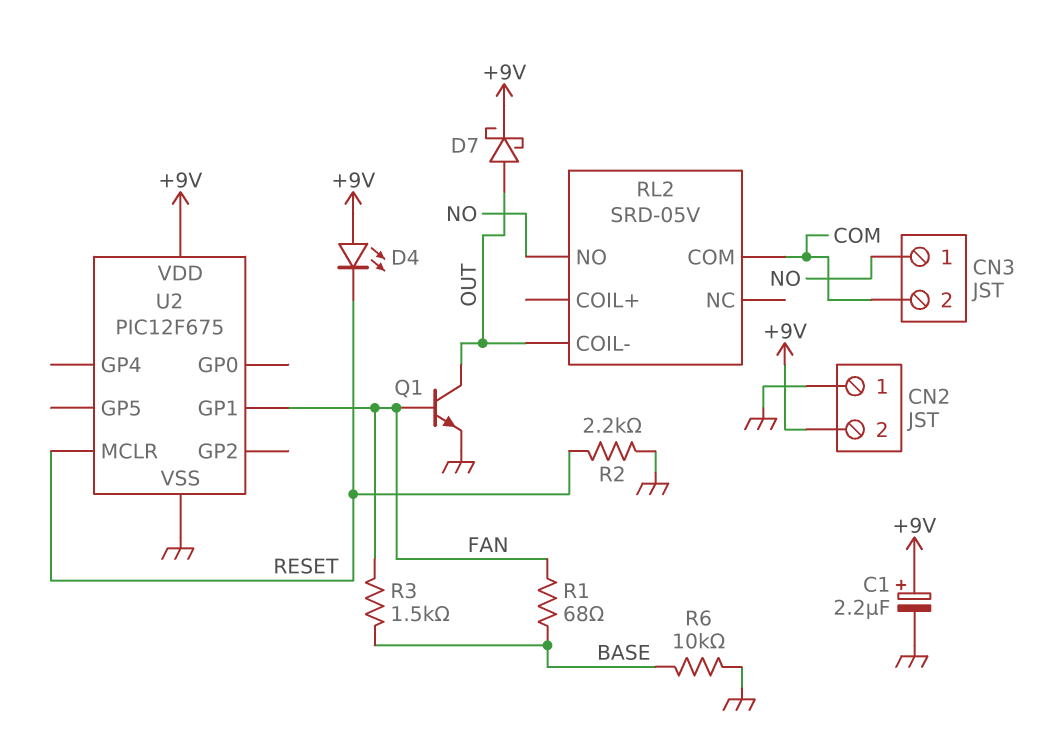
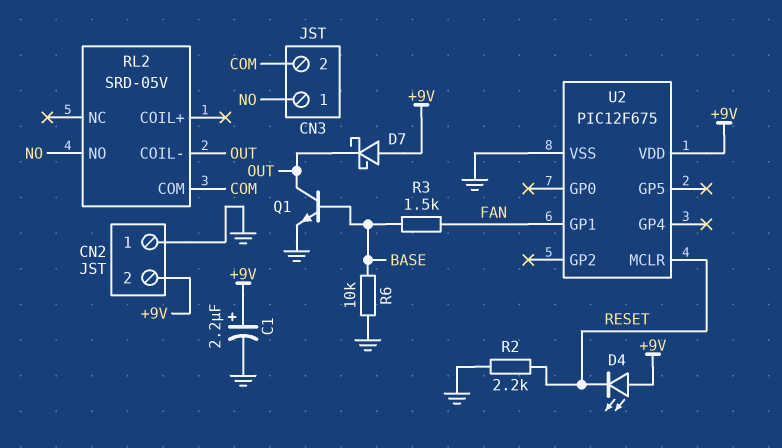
D7: schottky (A OUT, K +9V) -> schottky (A +9V, K OUT)
Q1: NPN (B FAN, C OUT, E GND) -> NPN (B BASE, C OUT, E GND)
R1: 68 (BASE, FAN) -> none

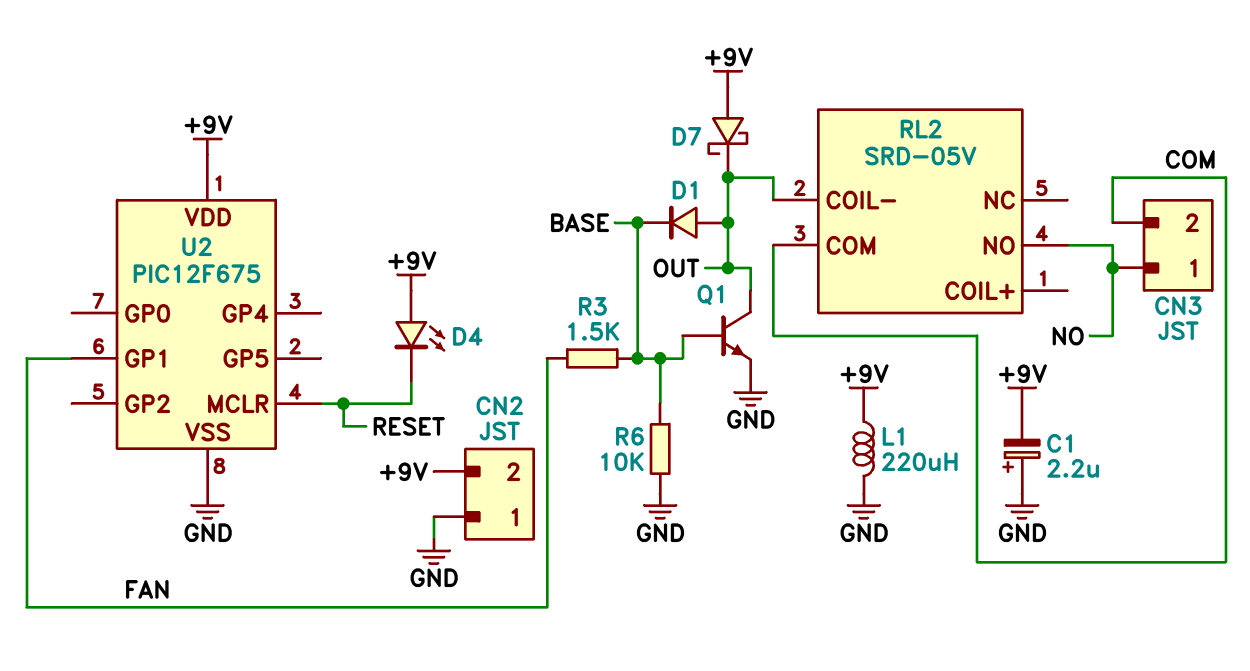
C1: 2.2uF (plus +9V, minus GND) -> 2.2uF (plus GND, minus +9V)
D1: none -> diode (A OUT, K BASE)
L1: none -> 220uH (+9V, GND)
R2: 2.2k (GND, RESET) -> none

